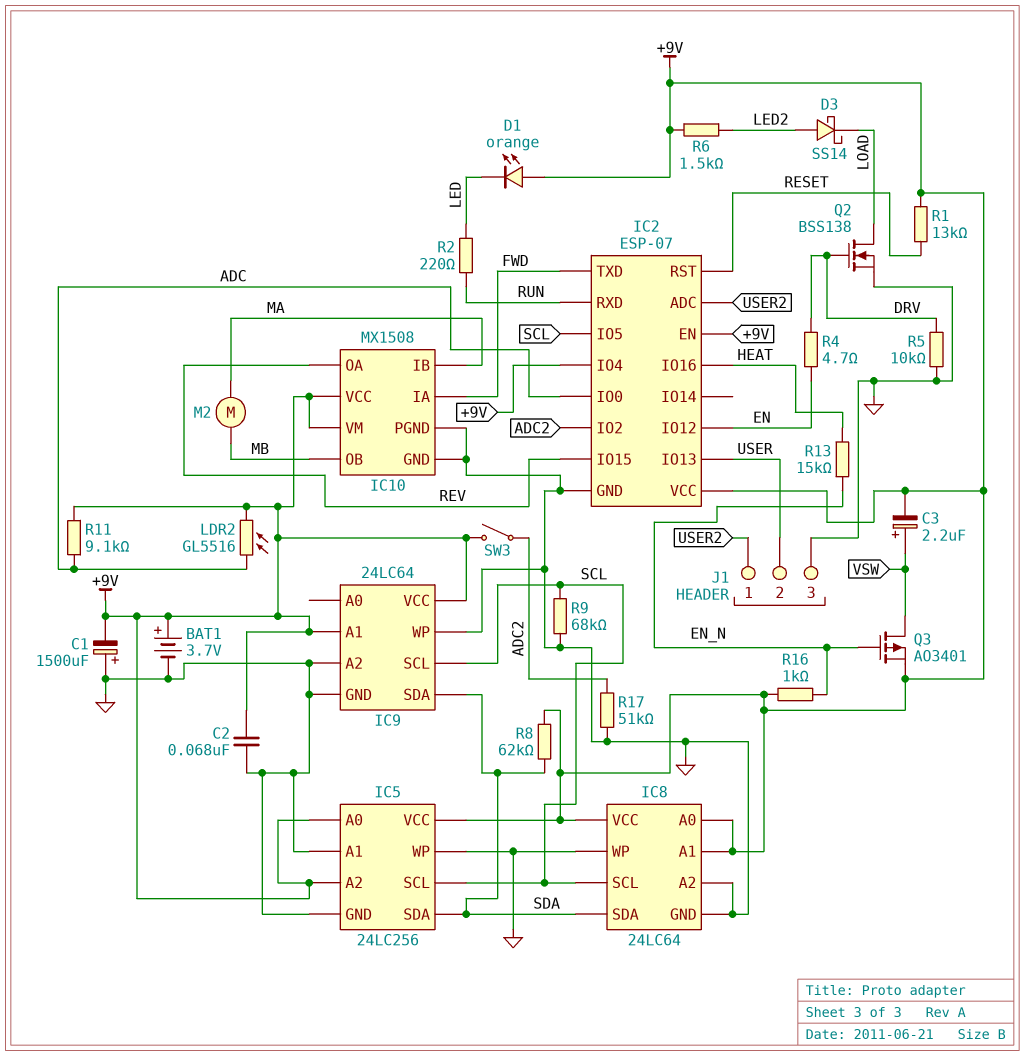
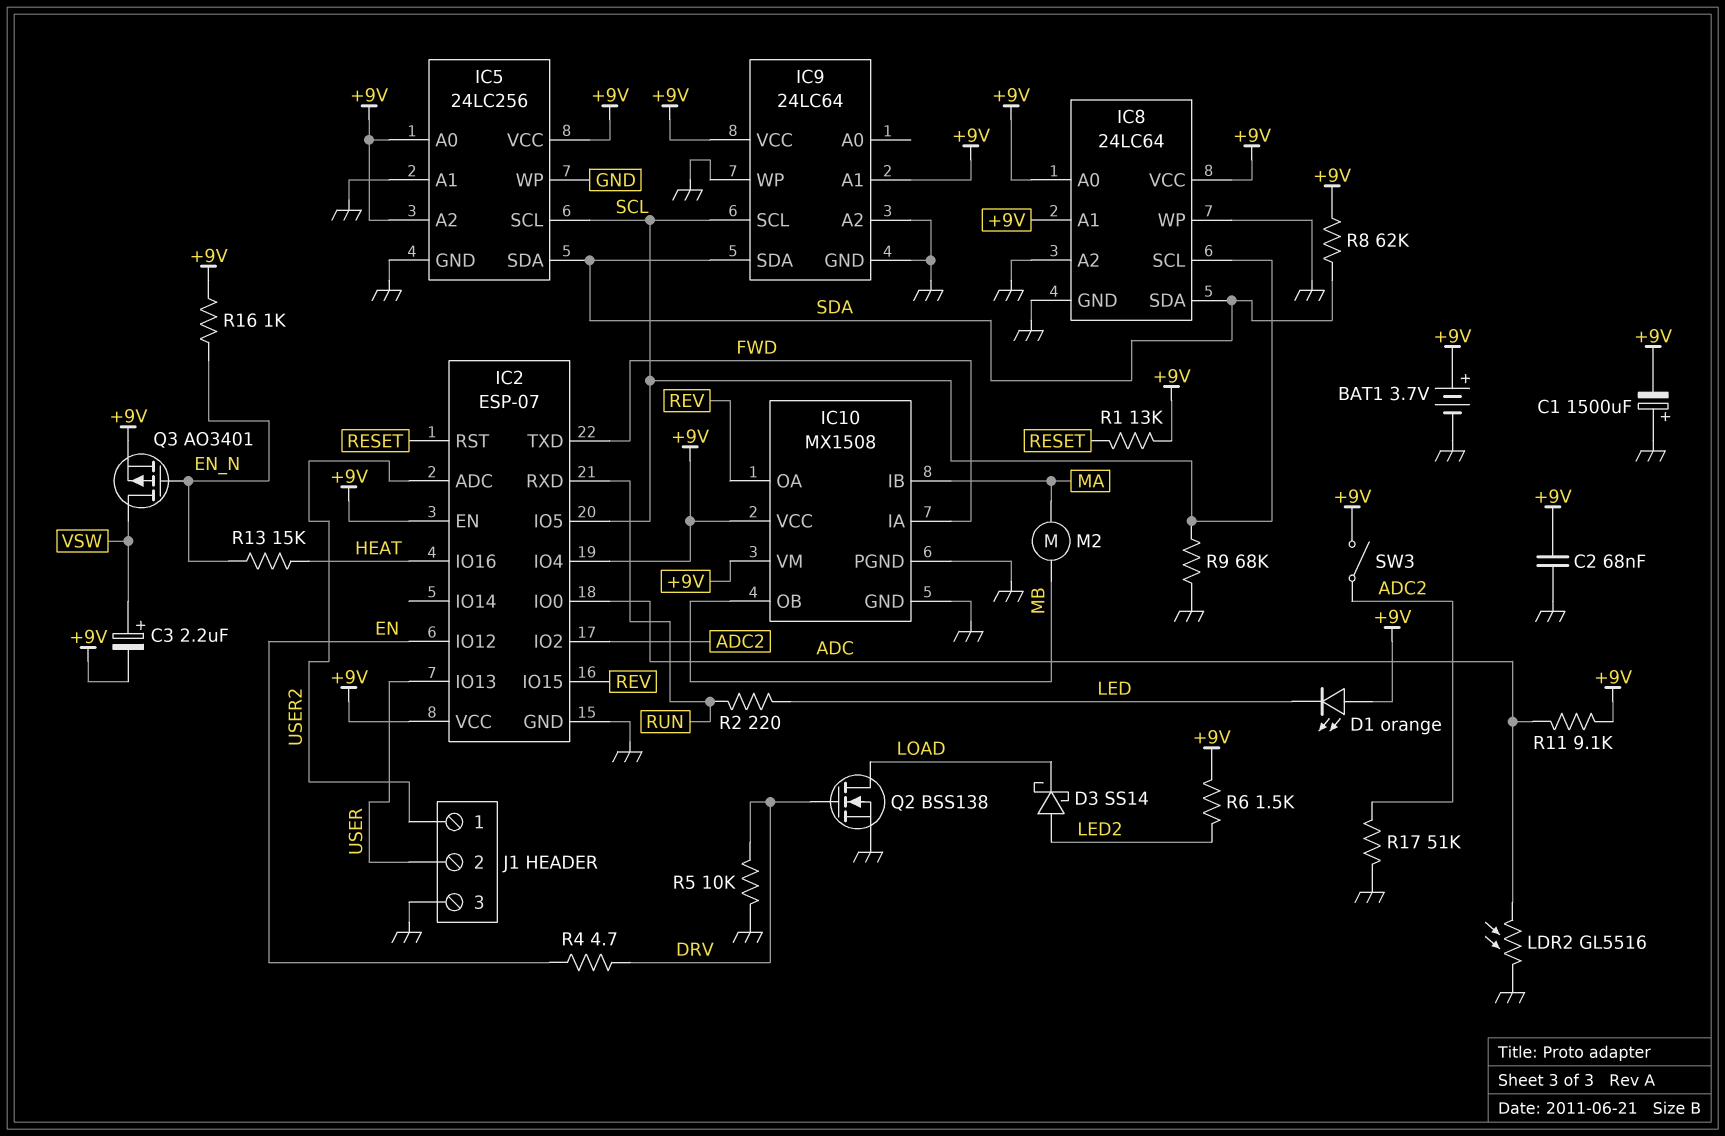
LDR2: GL5516 (+9V, ADC) -> GL5516 (ADC, GND)

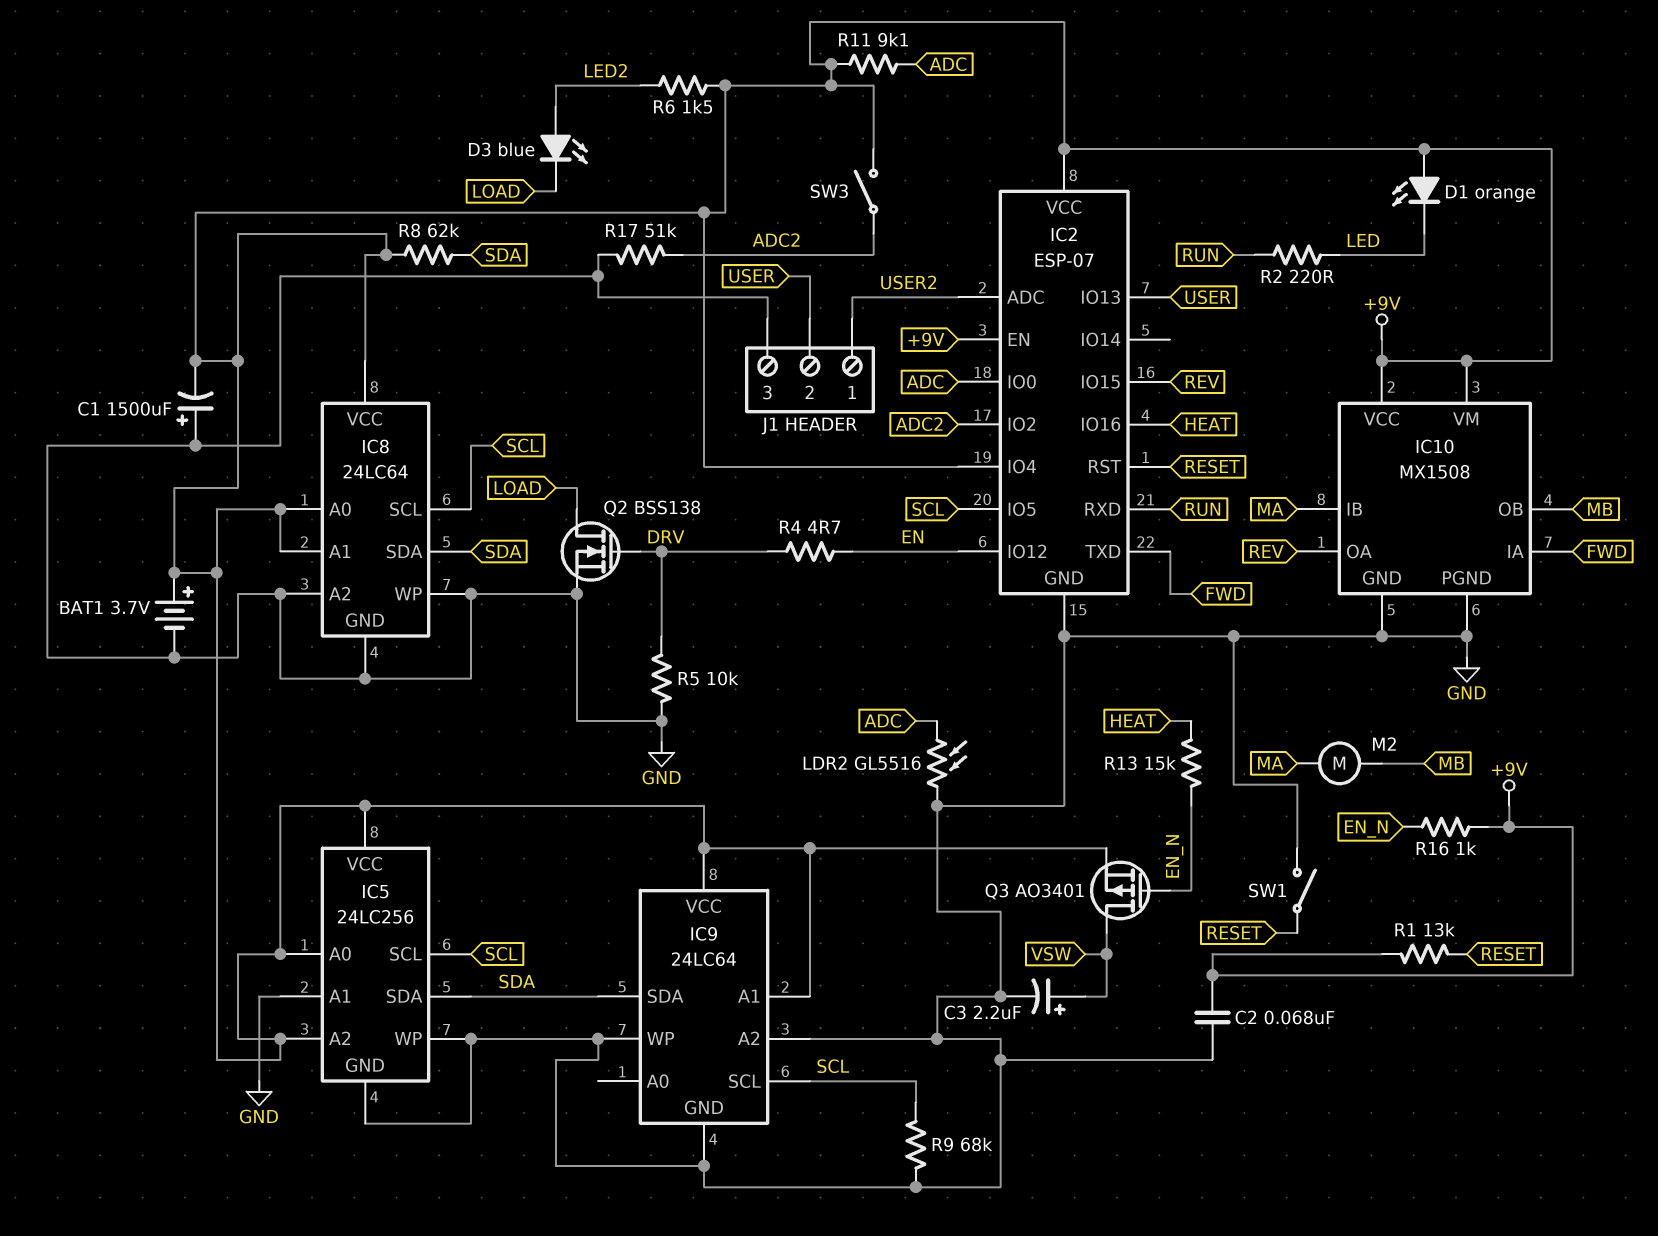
C3: 2.2uF (plus VSW, minus +9V) -> 2.2uF (plus VSW, minus GND)
D3: schottky SS14 (A LED2, K LOAD) -> LED blue (A LED2, K LOAD)
SW1: none -> switch (GND, RESET)

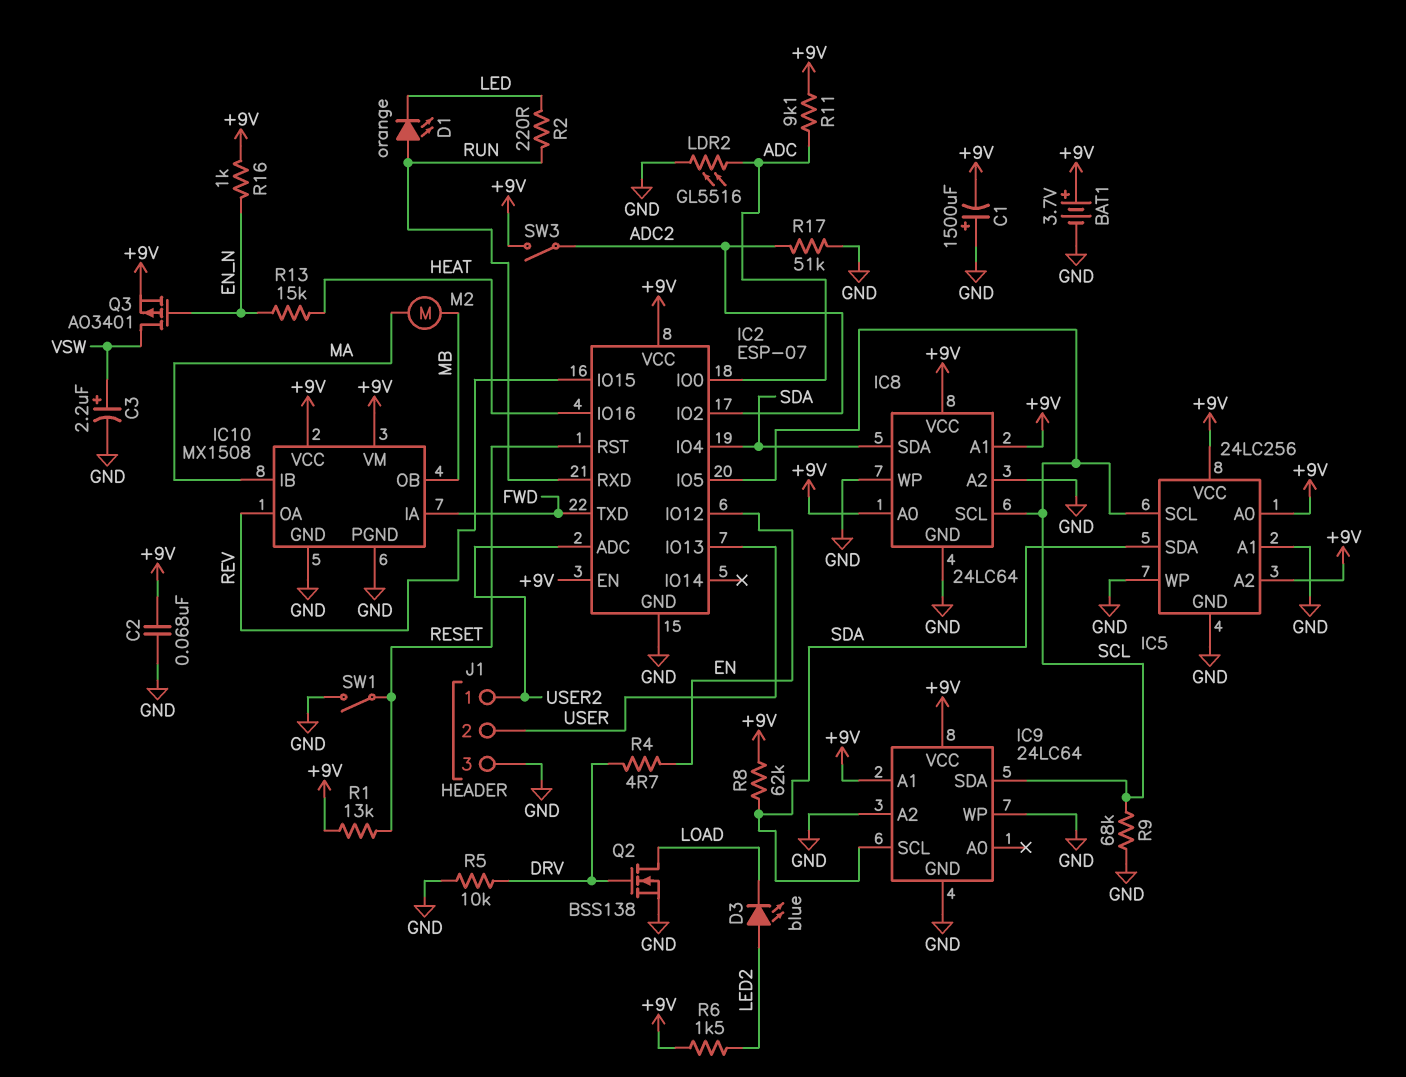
D1: LED orange (A +9V, K LED) -> LED orange (A RUN, K LED)
IC2 pin IO4: +9V -> SDA
IC9 pin SCL: SCL -> SDA
IC9 pin SDA: SDA -> SCL

